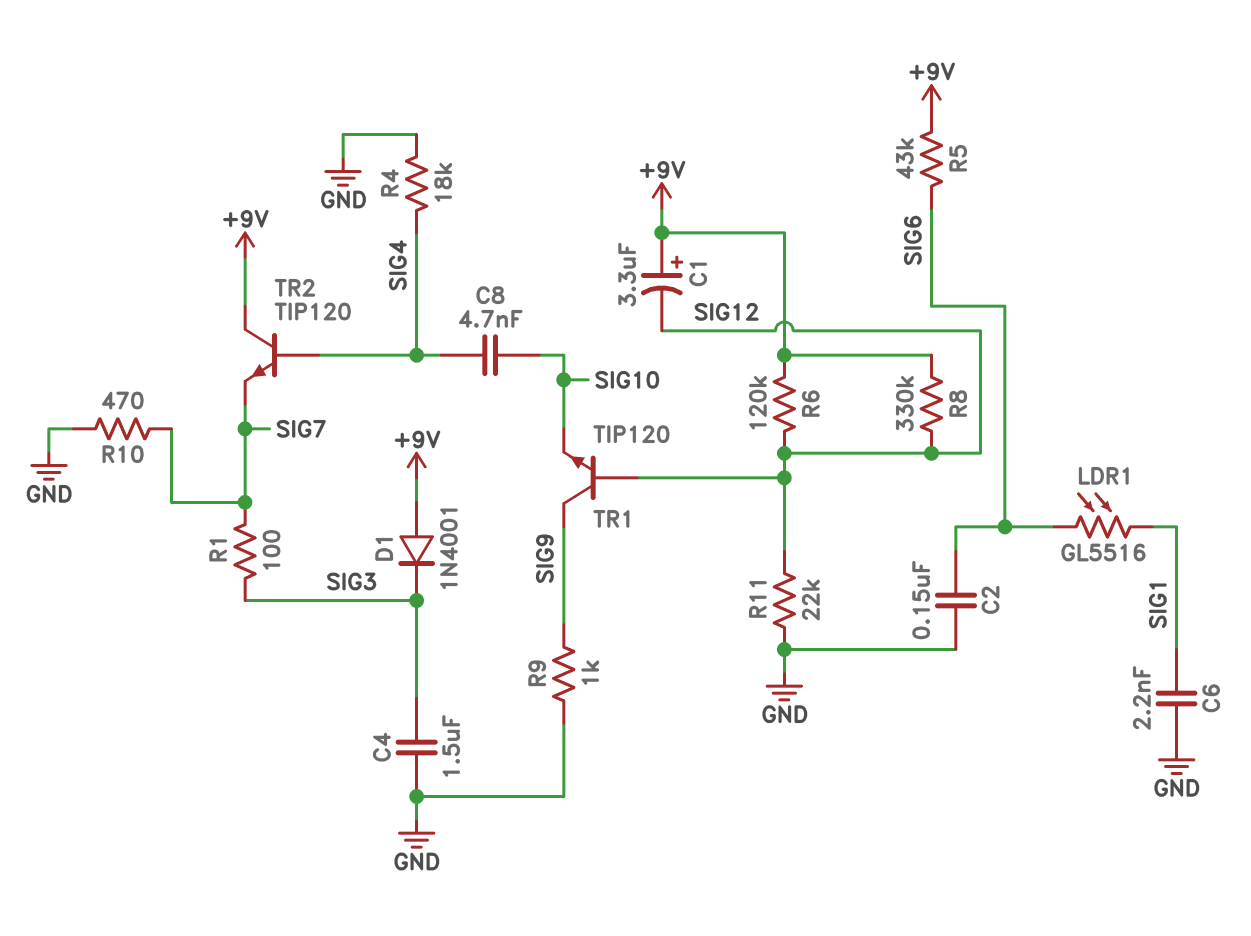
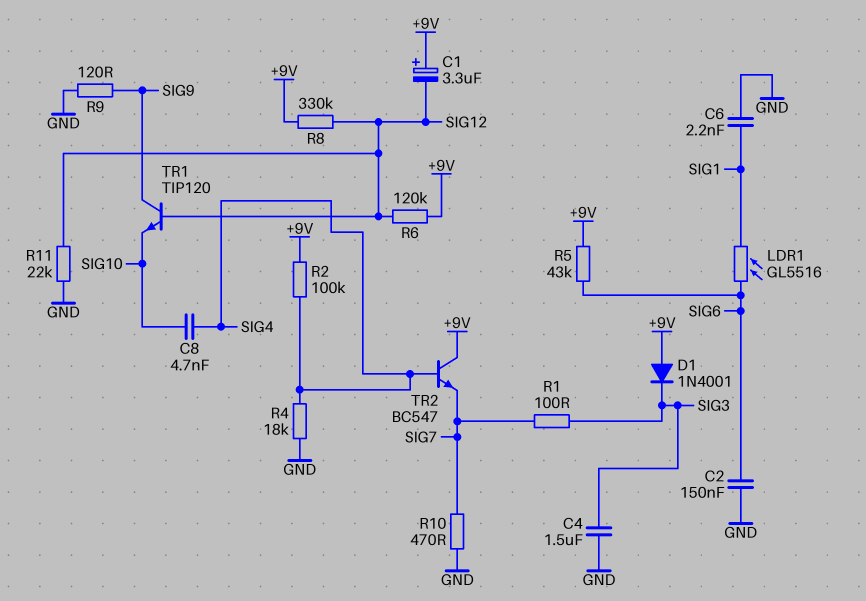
R2: none -> 100k (+9V, SIG4)
R9: 1k (GND, SIG9) -> 120 (GND, SIG9)
TR2: NPN TIP120 (B SIG4, C +9V, E SIG7) -> NPN BC547 (B SIG4, C +9V, E SIG7)

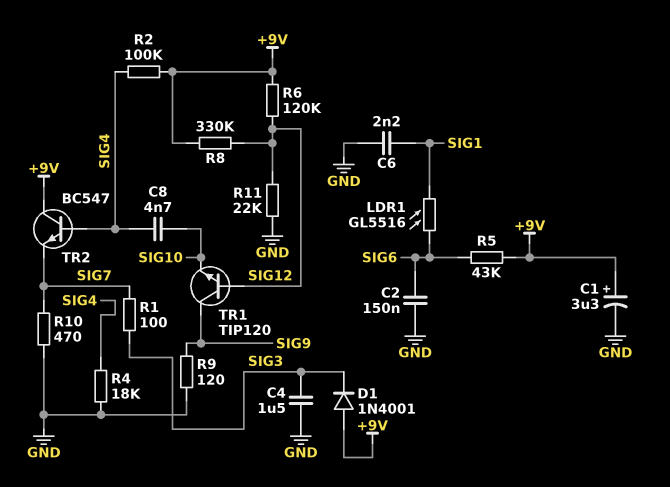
C1: 3.3uF (plus +9V, minus SIG12) -> 3.3uF (plus +9V, minus GND)

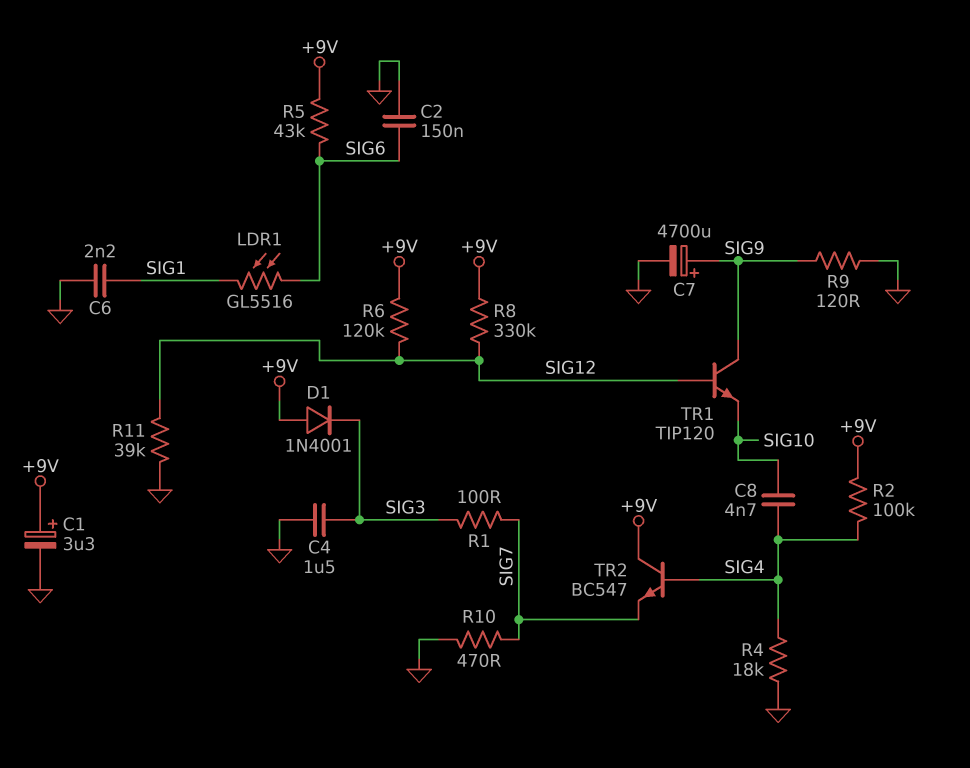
C7: none -> 4700uF (plus SIG9, minus GND)
R11: 22k (GND, SIG12) -> 39k (GND, SIG12)

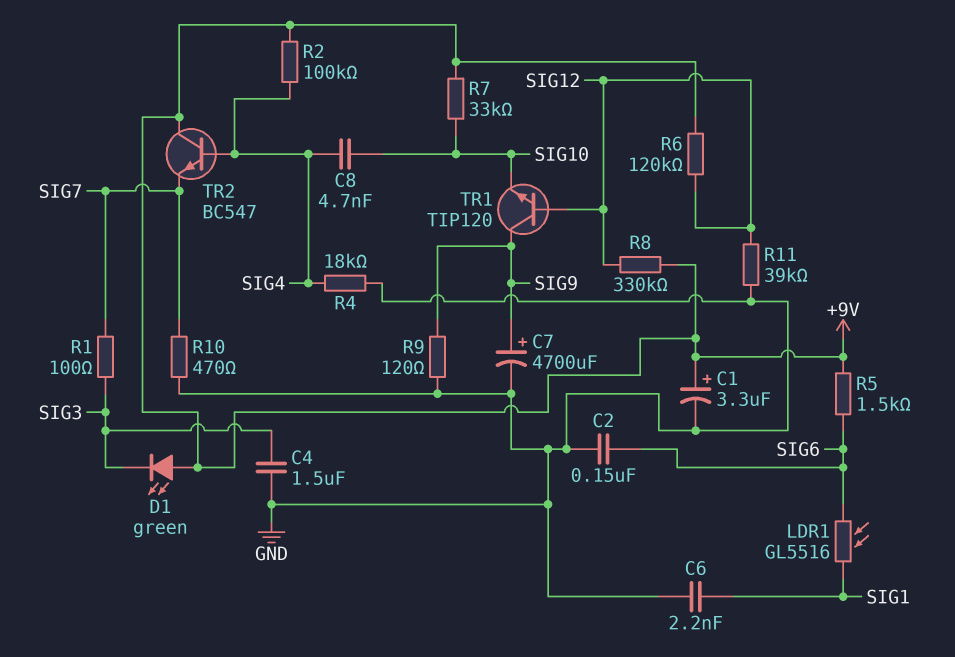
D1: diode 1N4001 (A +9V, K SIG3) -> LED green (A +9V, K SIG3)
R5: 43k (+9V, SIG6) -> 1.5k (+9V, SIG6)
R7: none -> 33k (+9V, SIG10)

